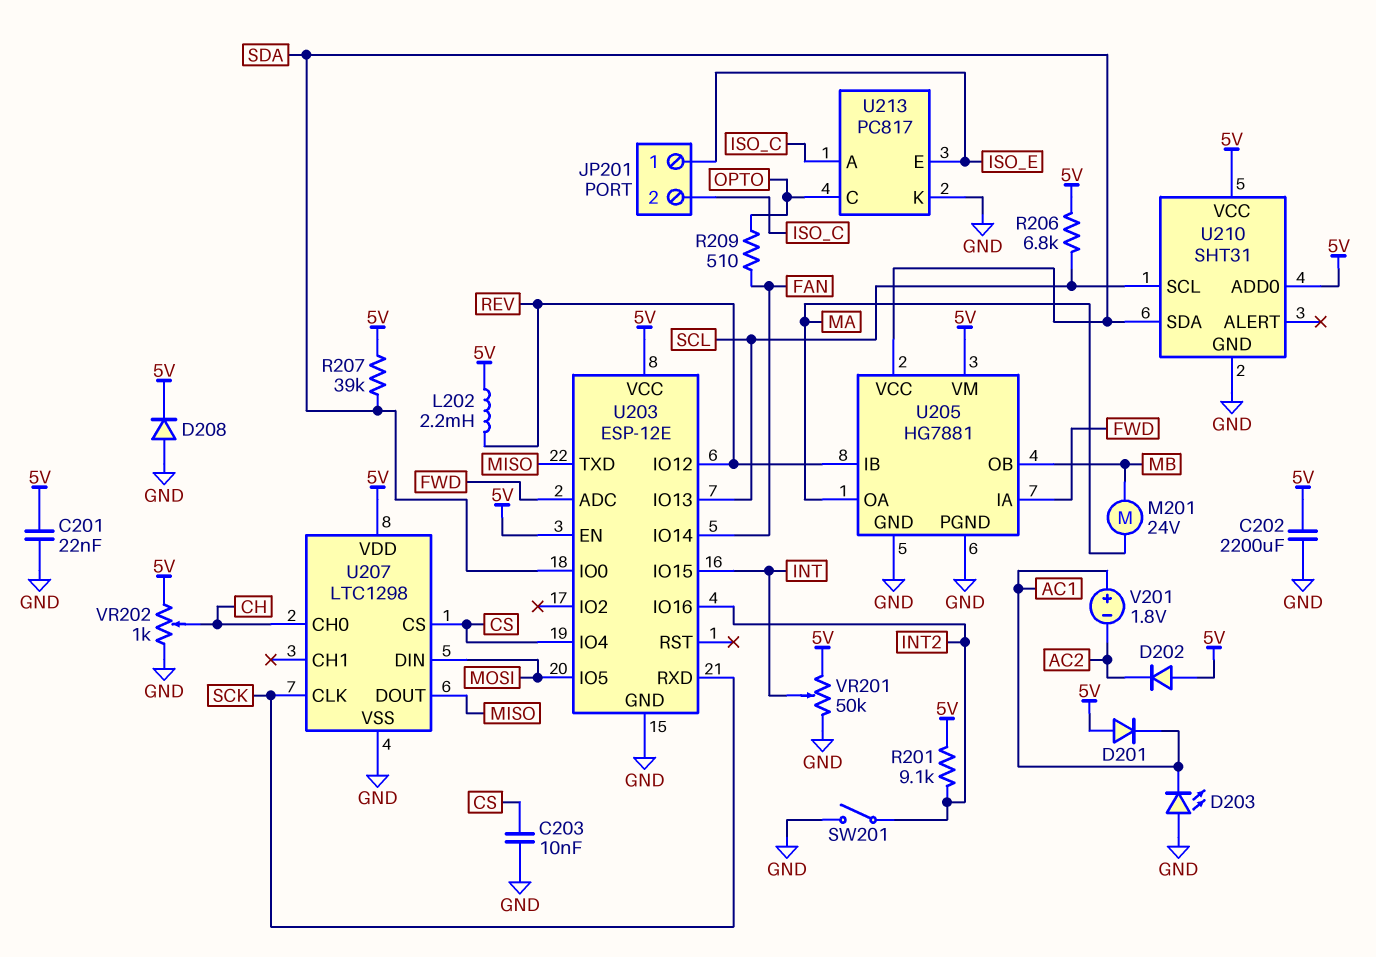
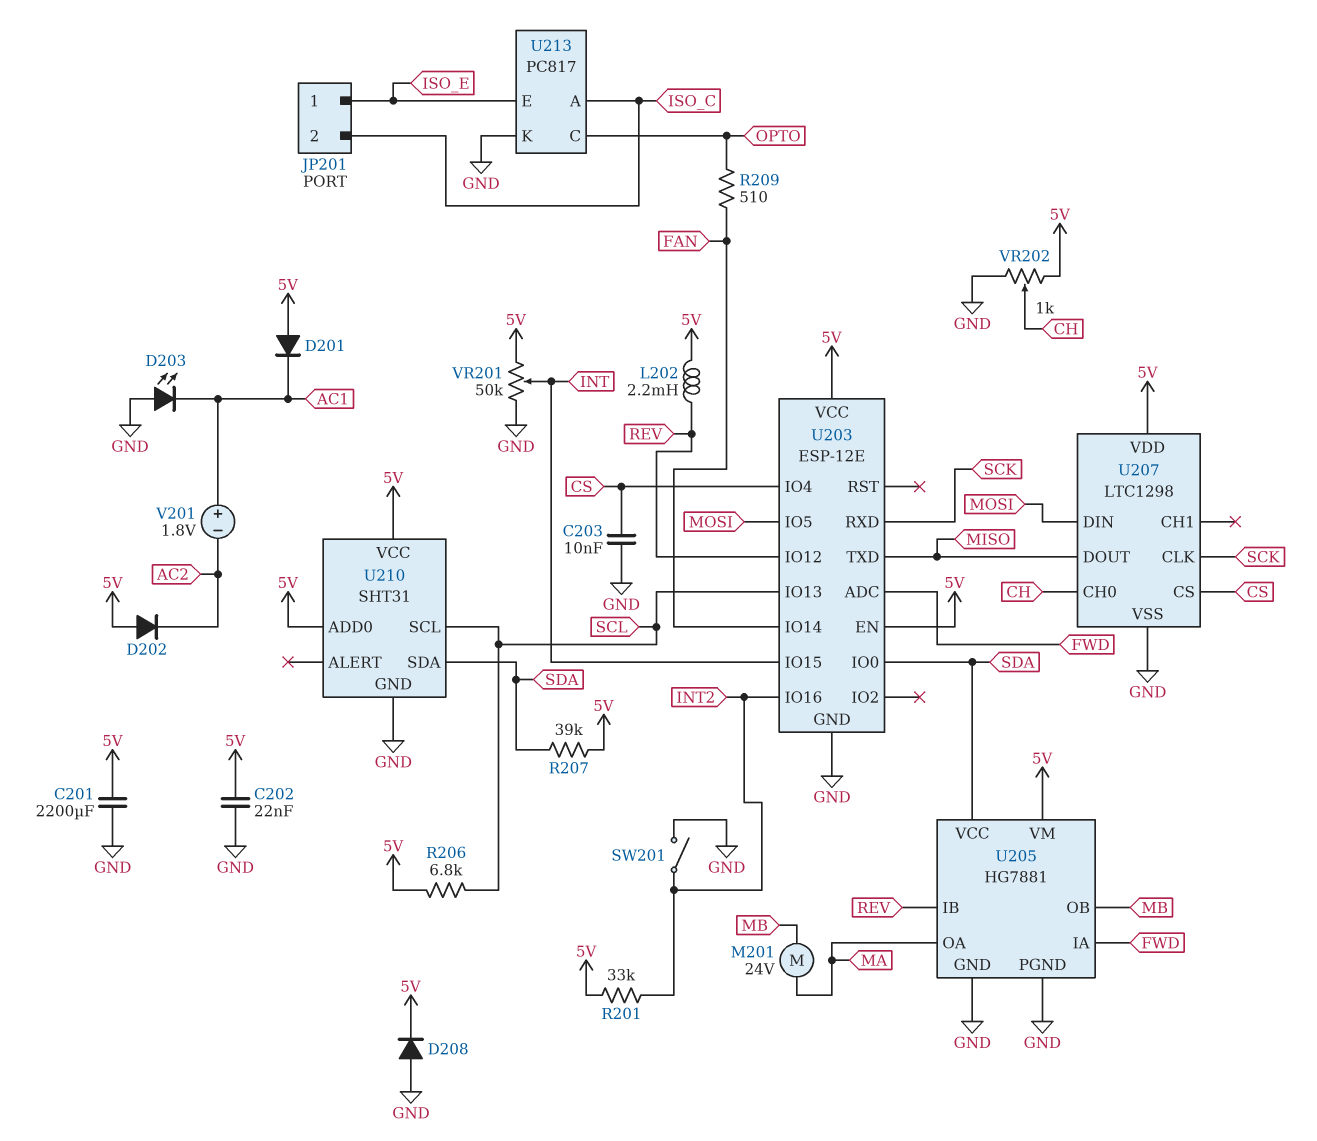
C201: 22nF (5V, GND) -> 2200uF (5V, GND)
C202: 2200uF (5V, GND) -> 22nF (5V, GND)
R201: 9.1k (5V, INT2) -> 33k (5V, INT2)

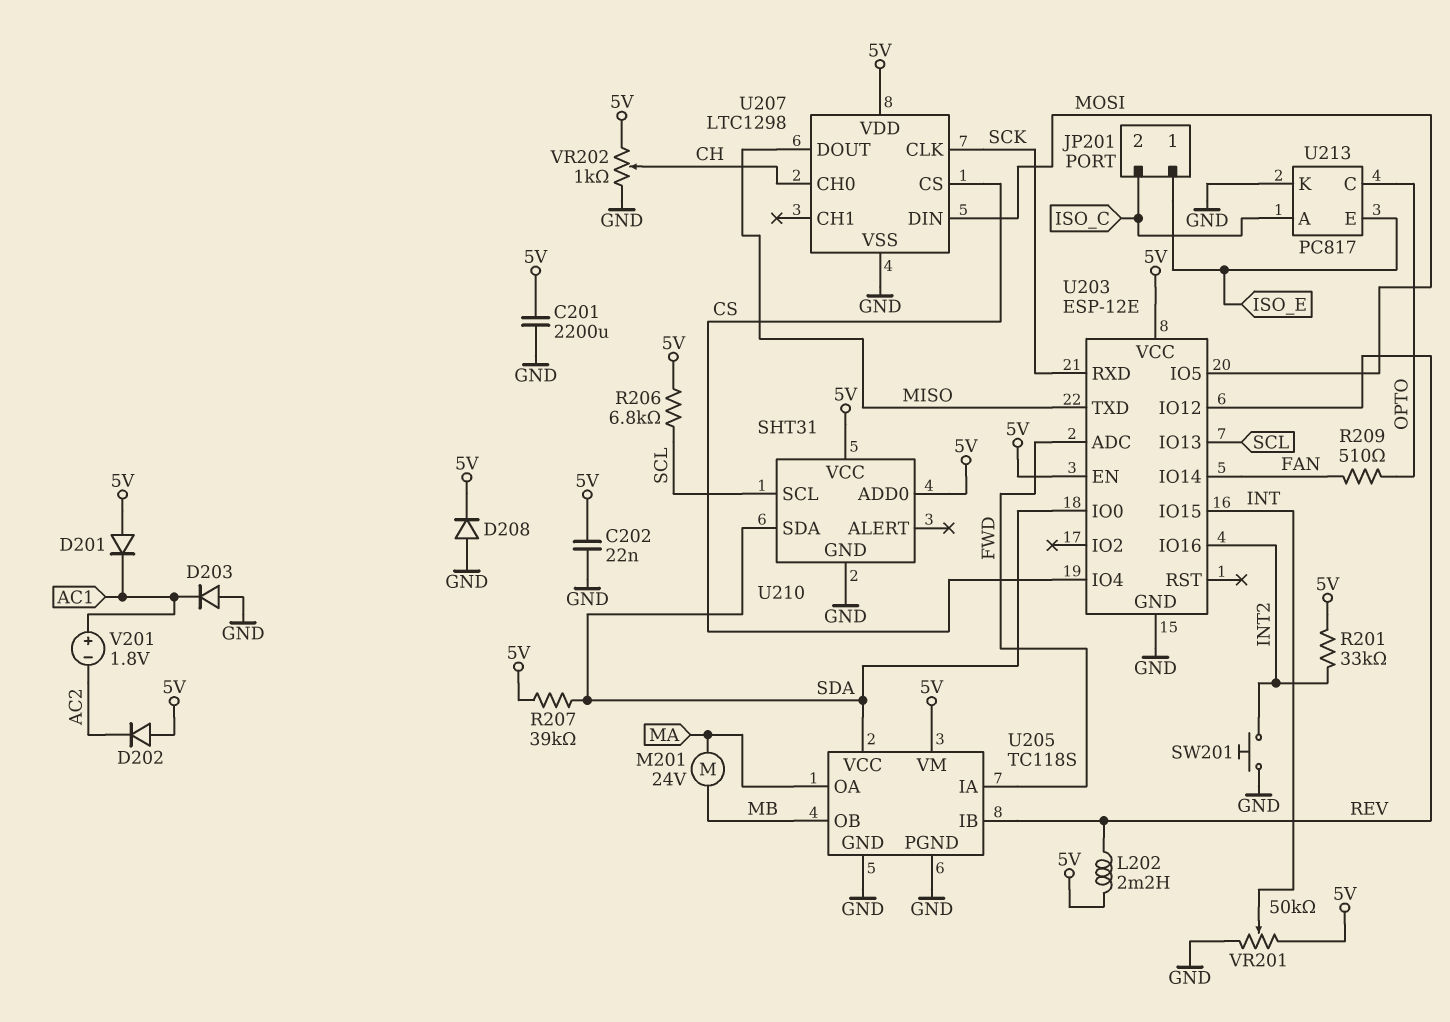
C203: 10nF (CS, GND) -> none
D203: LED (A GND, K AC1) -> diode (A GND, K AC1)
SW201: switch (GND, INT2) -> button (GND, INT2)
U205: HG7881 -> TC118S

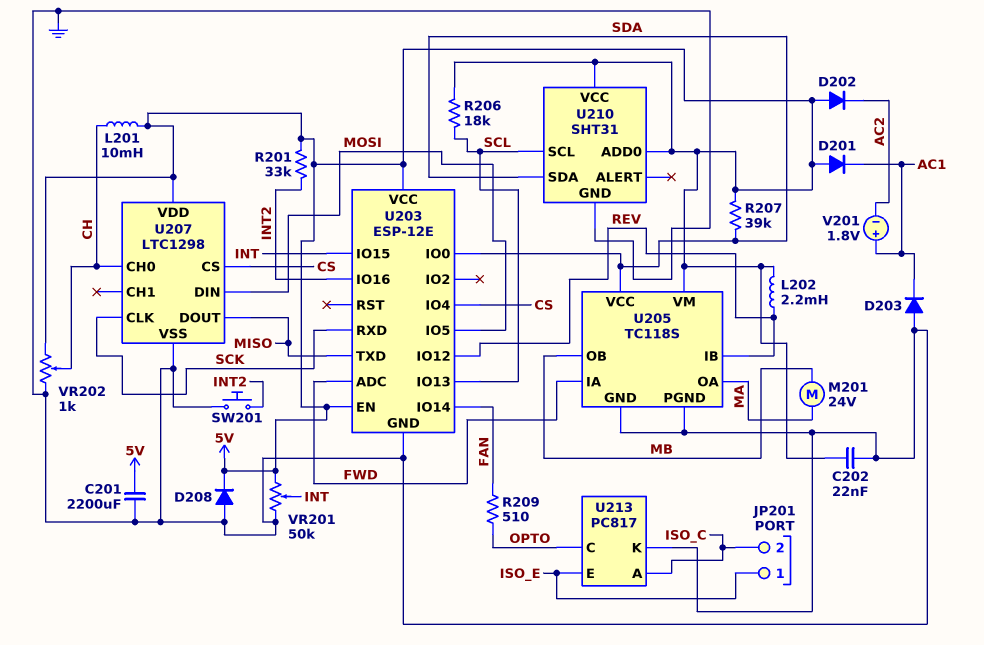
L201: none -> 10mH (5V, CH)
R206: 6.8k (5V, SCL) -> 18k (5V, SCL)

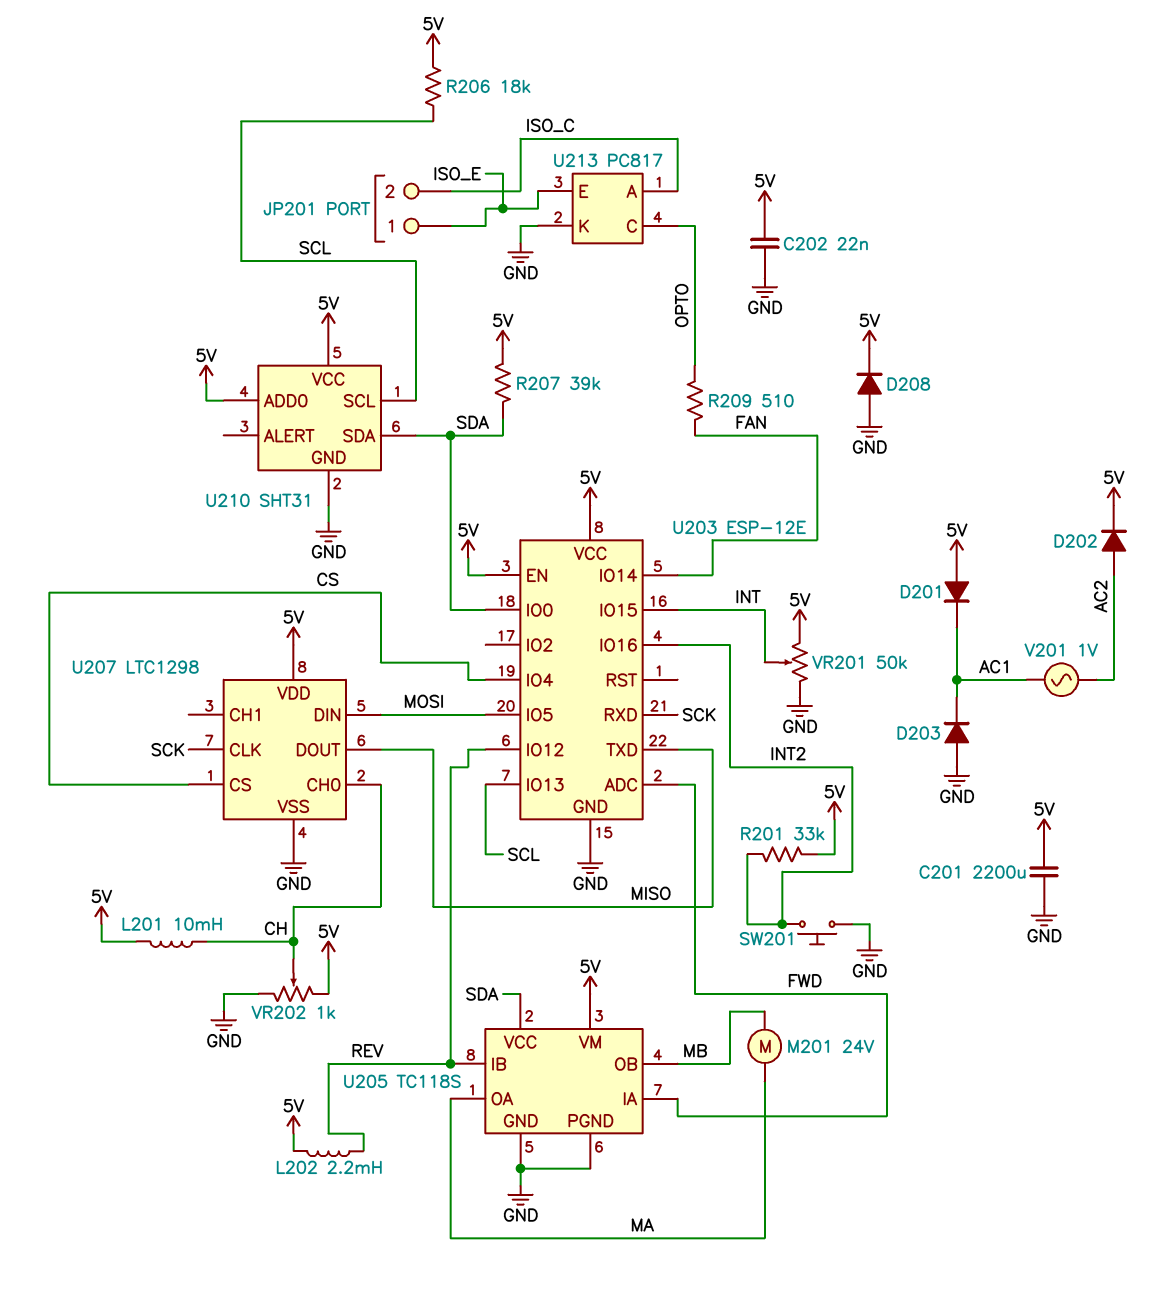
D202: diode (A 5V, K AC2) -> diode (A AC2, K 5V)
V201: 1.8V (plus AC1, minus AC2) -> AC 1V (AC1, AC2)

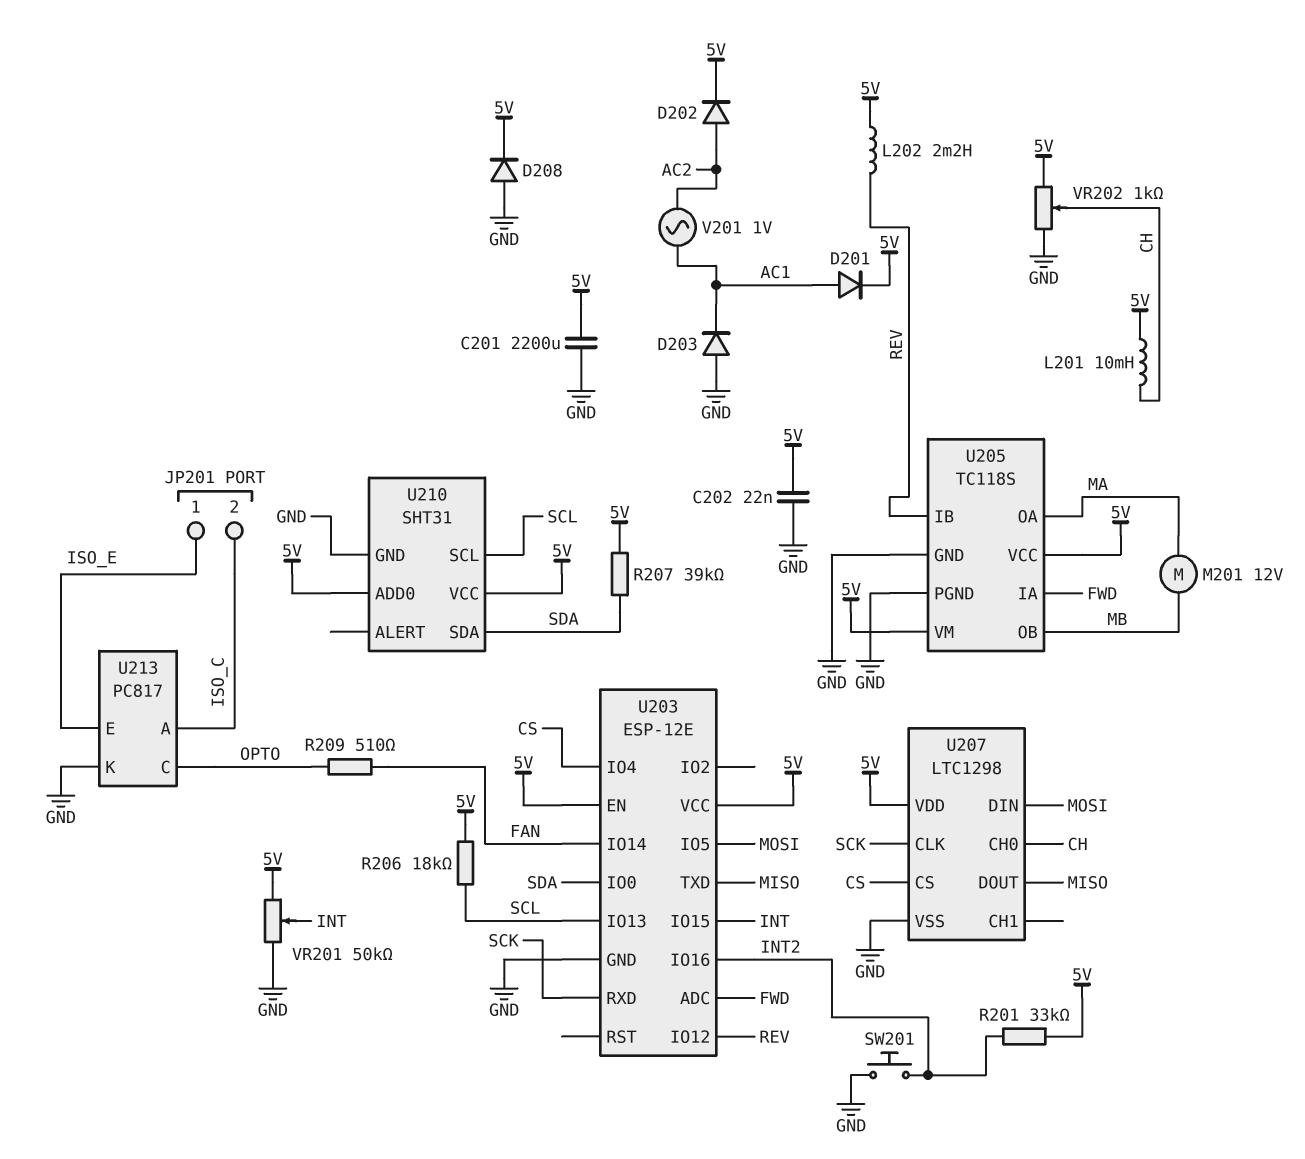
D201: diode (A 5V, K AC1) -> diode (A AC1, K 5V)
M201: motor 24V (MA, MB) -> motor 12V (MA, MB)
U205 pin VCC: SDA -> 5V

